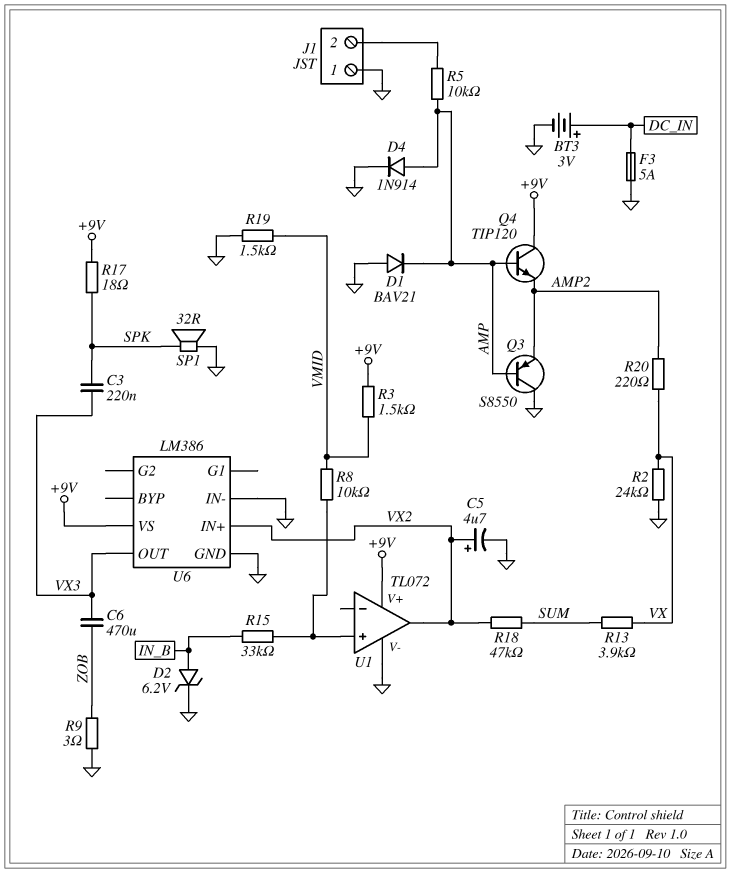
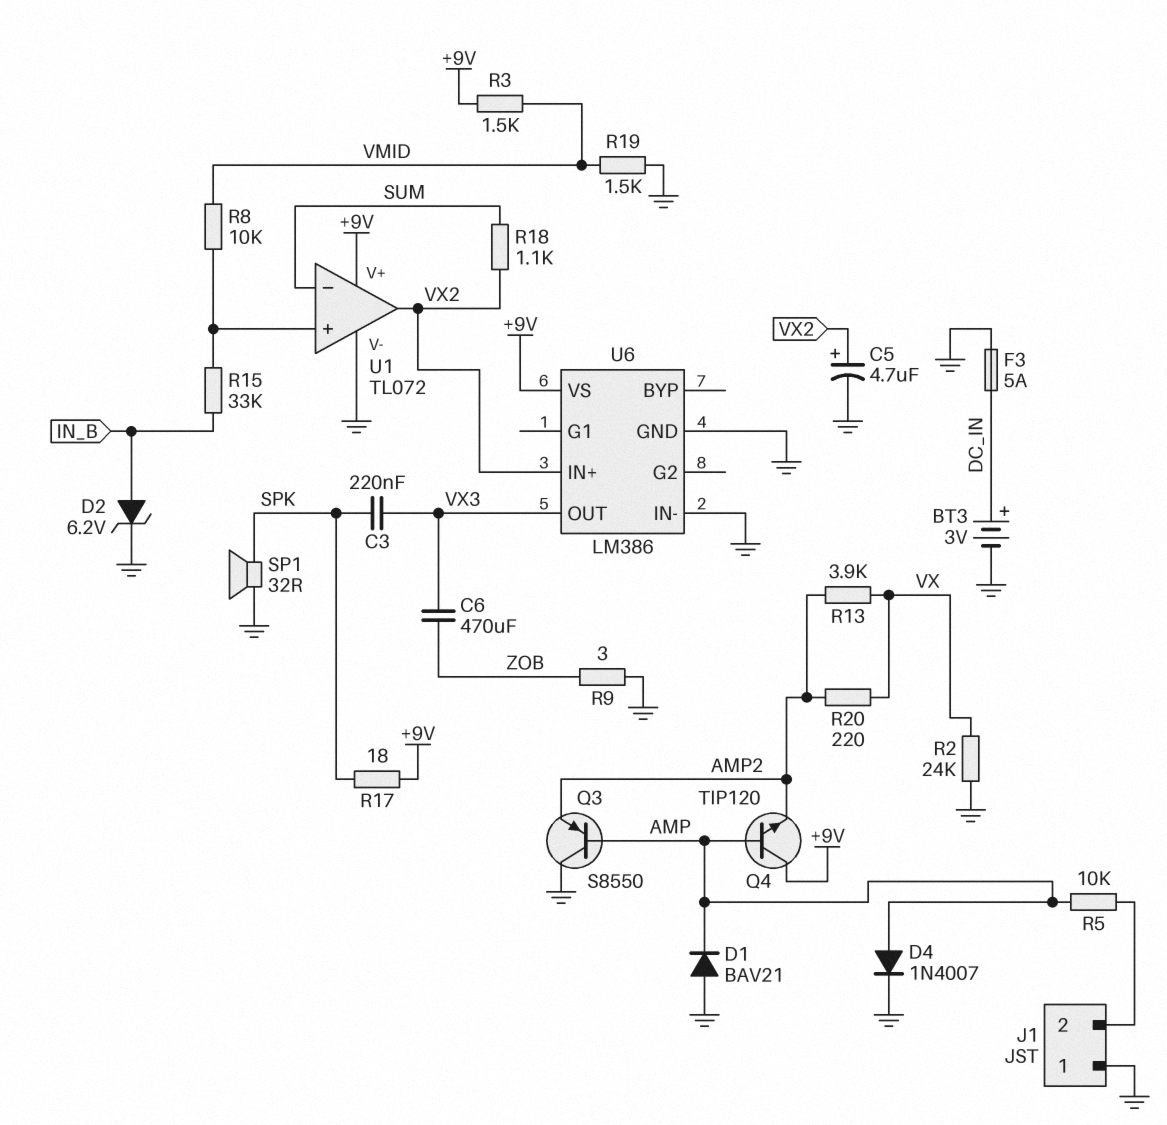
D4: diode 1N914 (A AMP, K GND) -> diode 1N4007 (A AMP, K GND)
R13: 3.9k (SUM, VX) -> 3.9k (AMP2, VX)
R18: 47k (SUM, VX2) -> 1.1k (SUM, VX2)
U1 pin in-: none -> SUM

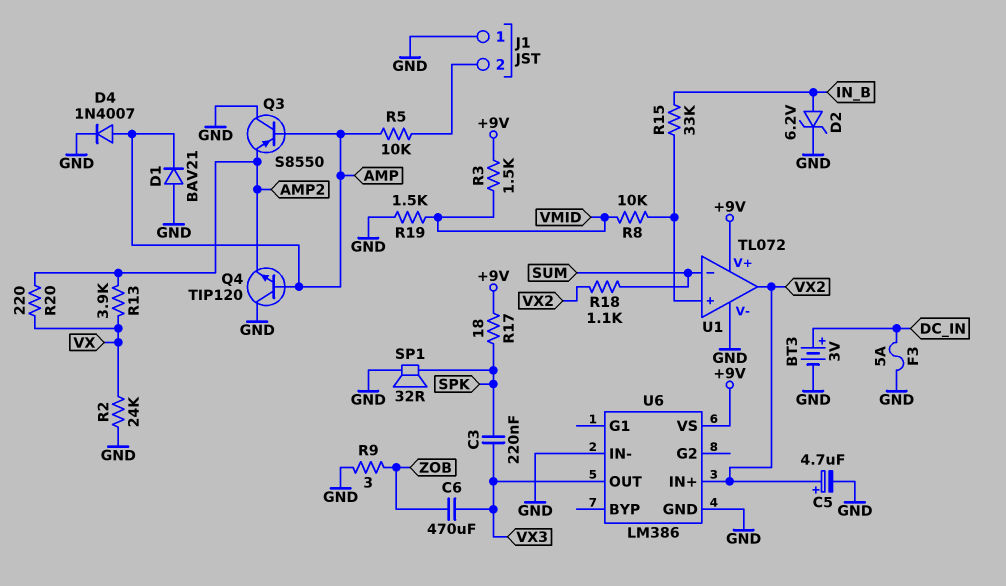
Q4: NPN TIP120 (B AMP, C +9V, E AMP2) -> NPN TIP120 (B AMP, C GND, E AMP2)

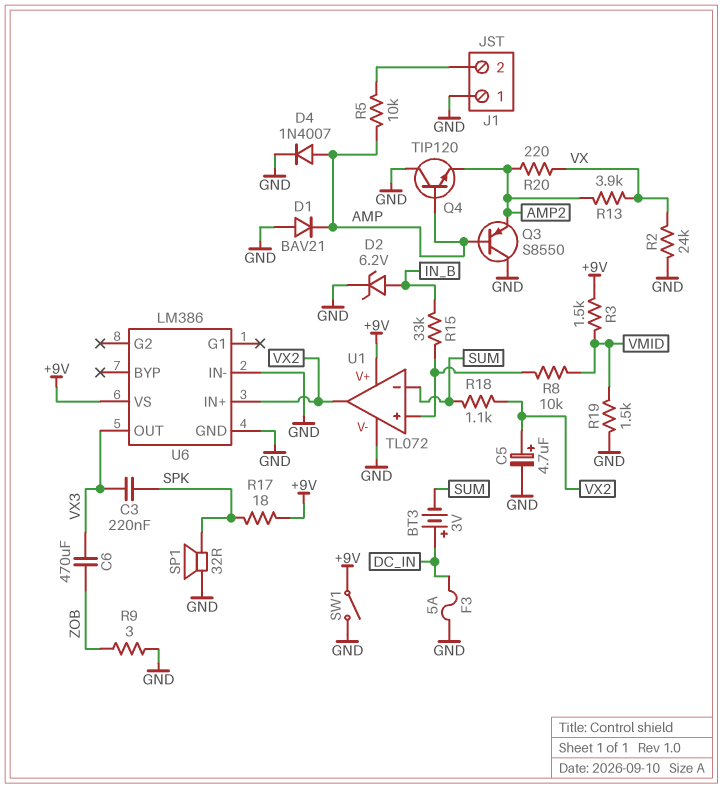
BT3: 3V (plus DC_IN, minus GND) -> 3V (plus DC_IN, minus SUM)
SW1: none -> switch (+9V, GND)

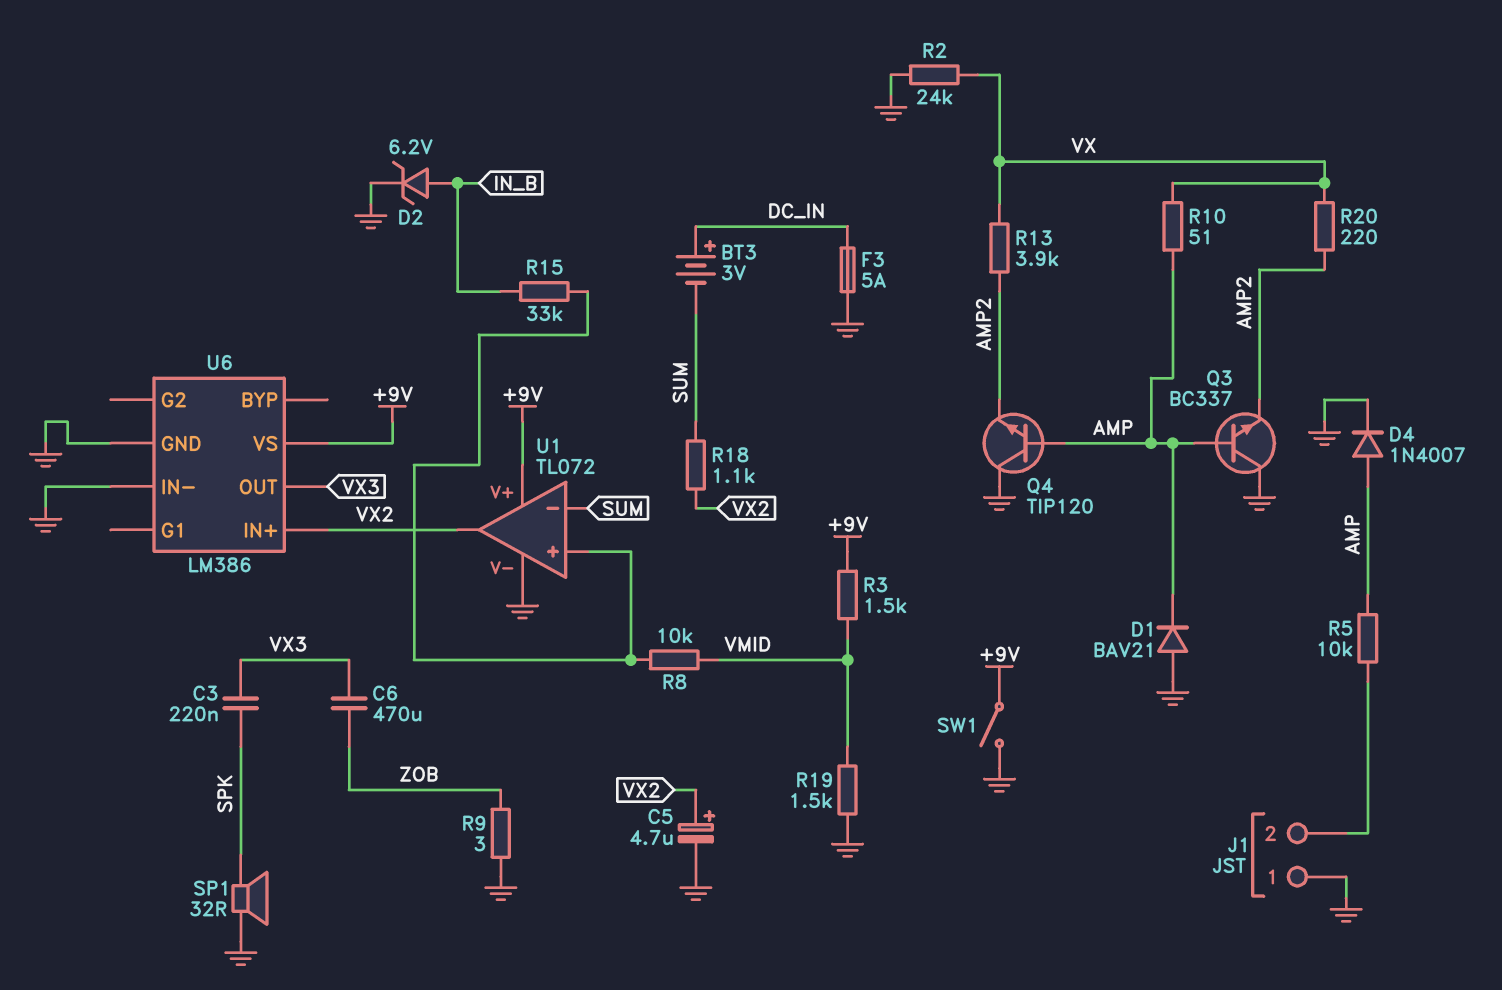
Q3: PNP S8550 (B AMP, C GND, E AMP2) -> NPN BC337 (B AMP, C GND, E AMP2)
R10: none -> 51 (AMP, VX)
R17: 18 (+9V, SPK) -> none

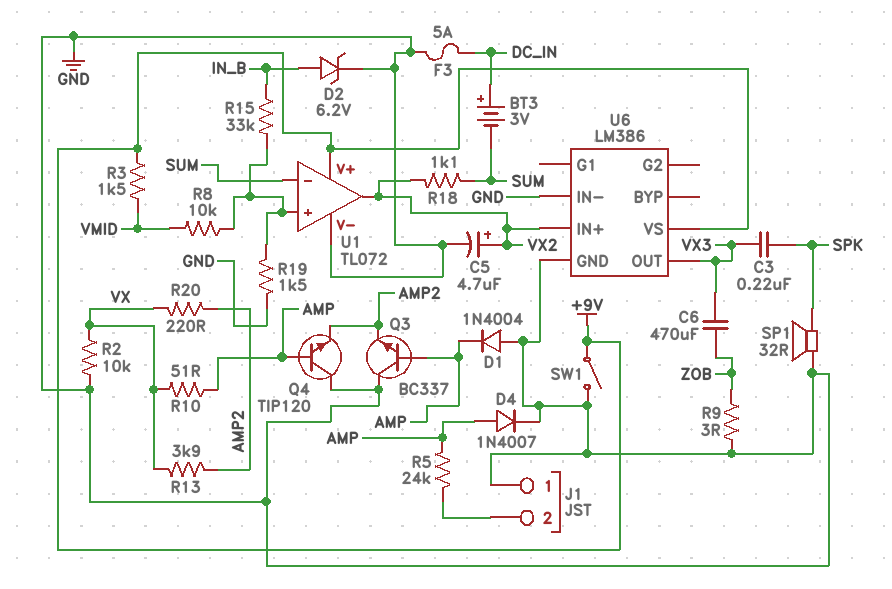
D1: diode BAV21 (A GND, K AMP) -> diode 1N4004 (A GND, K AMP)
R2: 24k (GND, VX) -> 10k (GND, VX)
R5: 10k (AMP, J1/2) -> 24k (AMP, J1/2)
R19: 1.5k (GND, VMID) -> 1.5k (GND, U1/in+)

